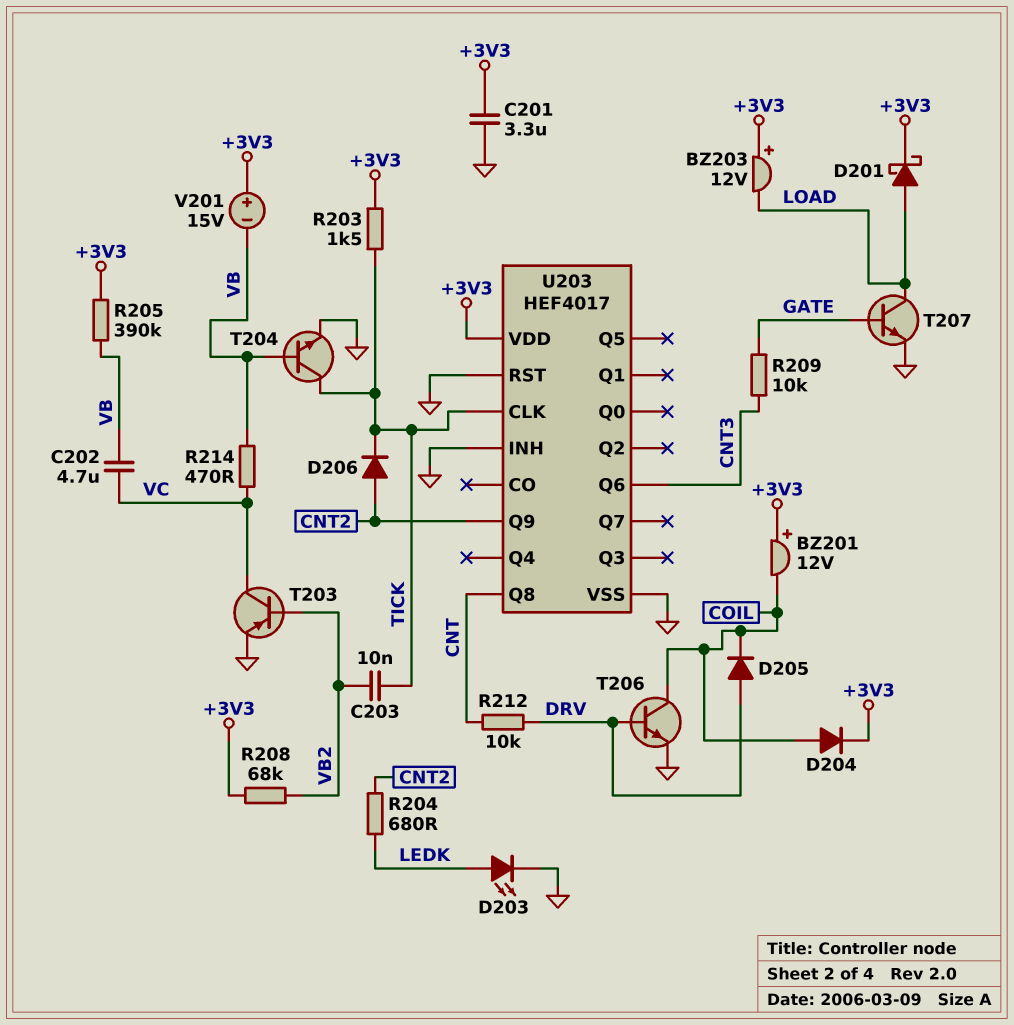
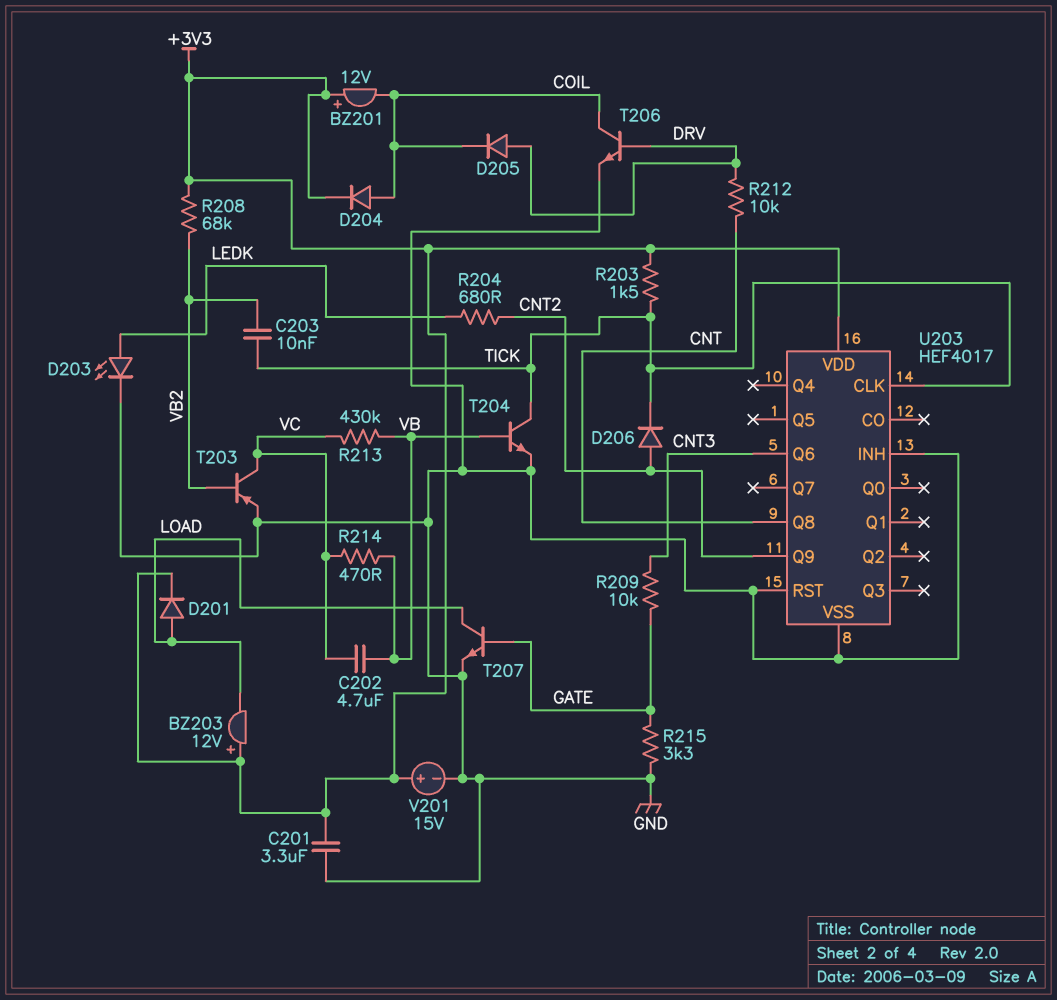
D201: schottky (A LOAD, K +3V3) -> diode (A LOAD, K +3V3)
R205: 390k (+3V3, VB) -> none
R213: none -> 430k (VB, VC)
R215: none -> 3.3k (GATE, GND)
V201: 15V (plus +3V3, minus VB) -> 15V (plus +3V3, minus GND)

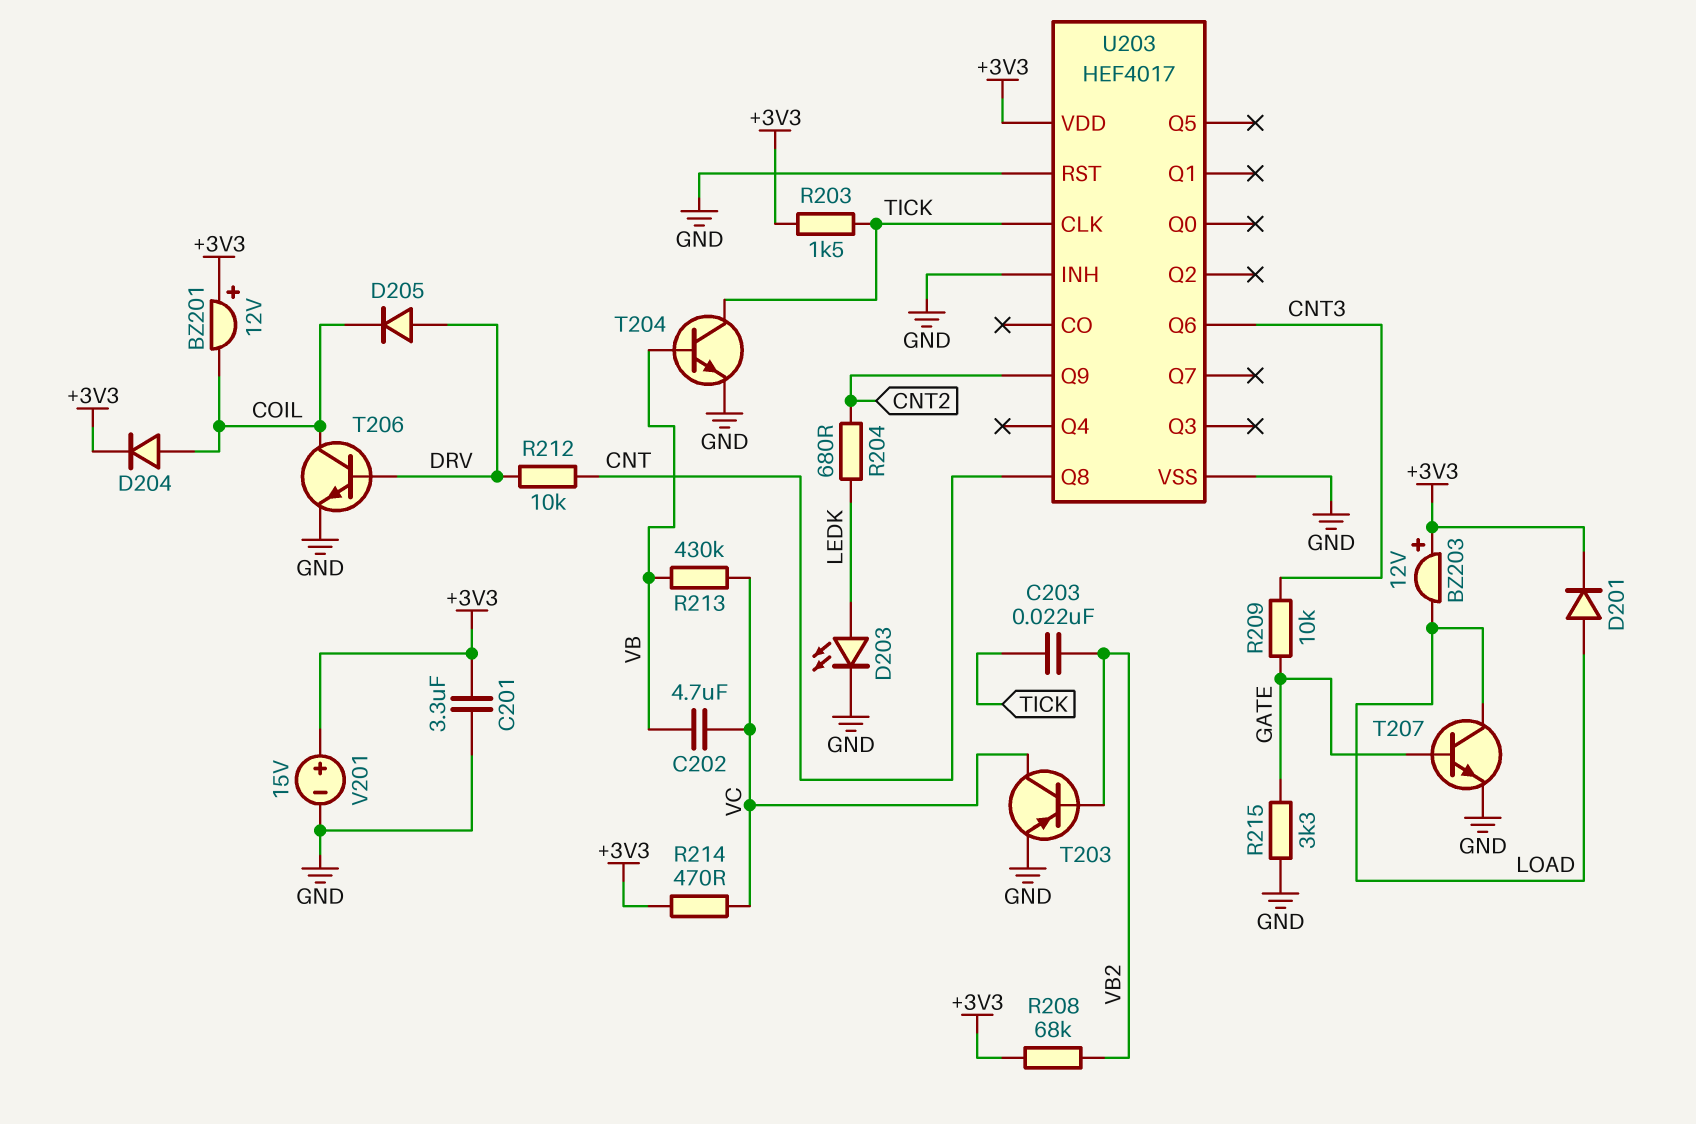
C203: 10nF (TICK, VB2) -> 22nF (TICK, VB2)
D206: diode (A CNT2, K TICK) -> none
R214: 470 (VB, VC) -> 470 (+3V3, VC)

